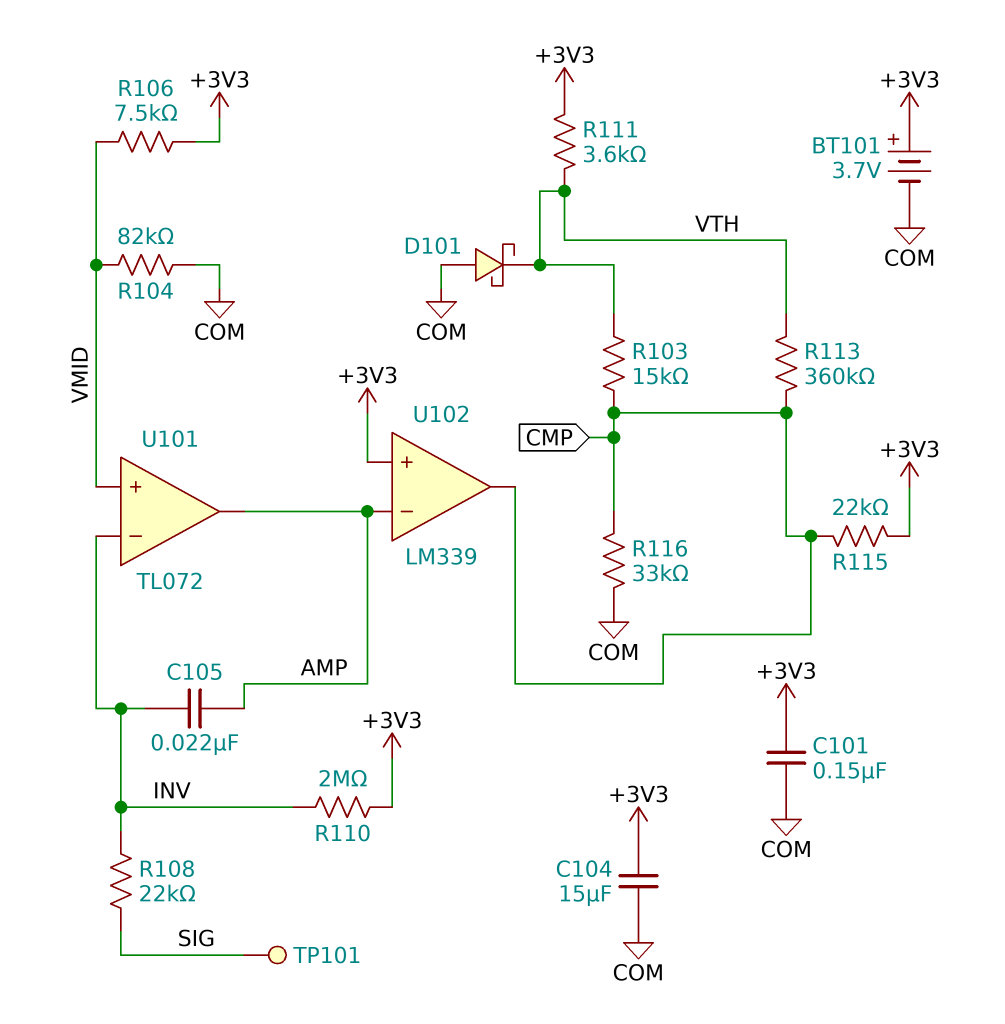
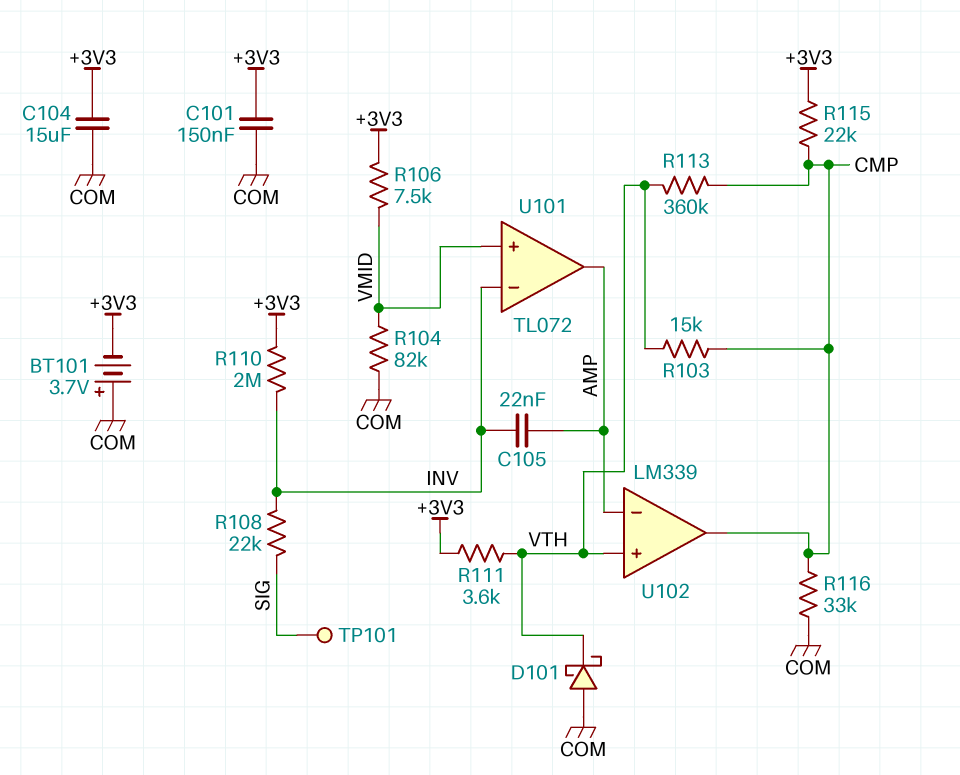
BT101: 3.7V (plus +3V3, minus COM) -> 3.7V (plus COM, minus +3V3)
U102 pin in+: +3V3 -> VTH

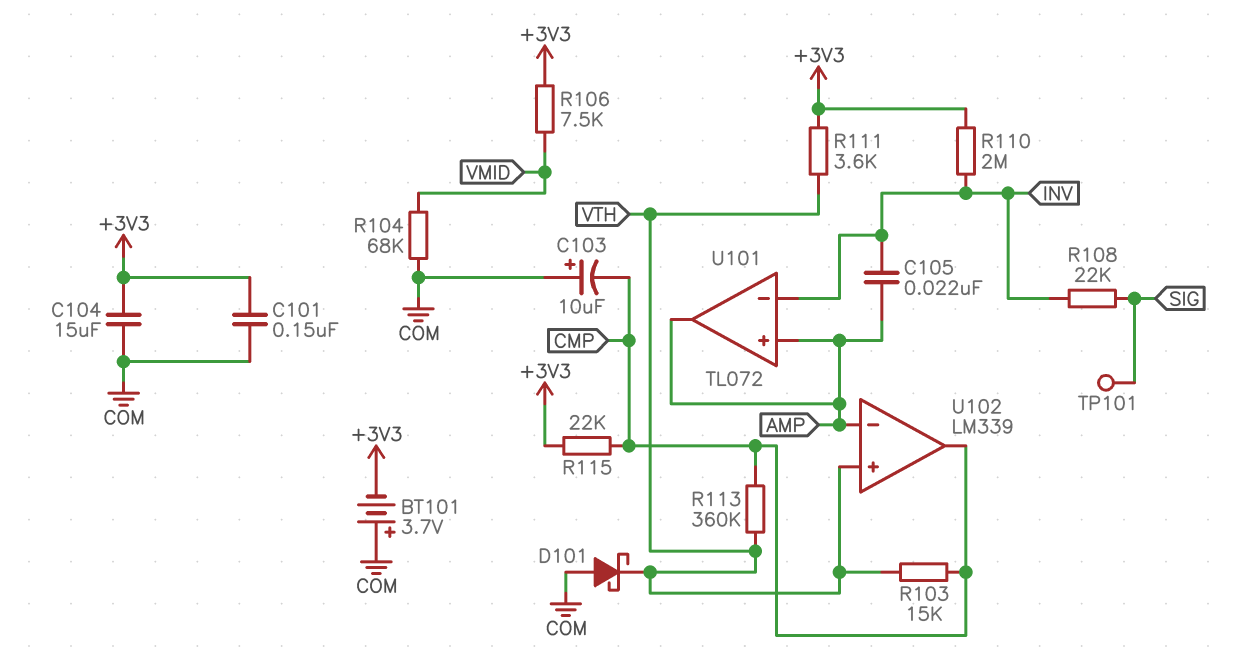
C103: none -> 10uF (plus COM, minus CMP)
R104: 82k (COM, VMID) -> 68k (COM, VMID)
R116: 33k (CMP, COM) -> none
U101 pin in+: VMID -> AMP

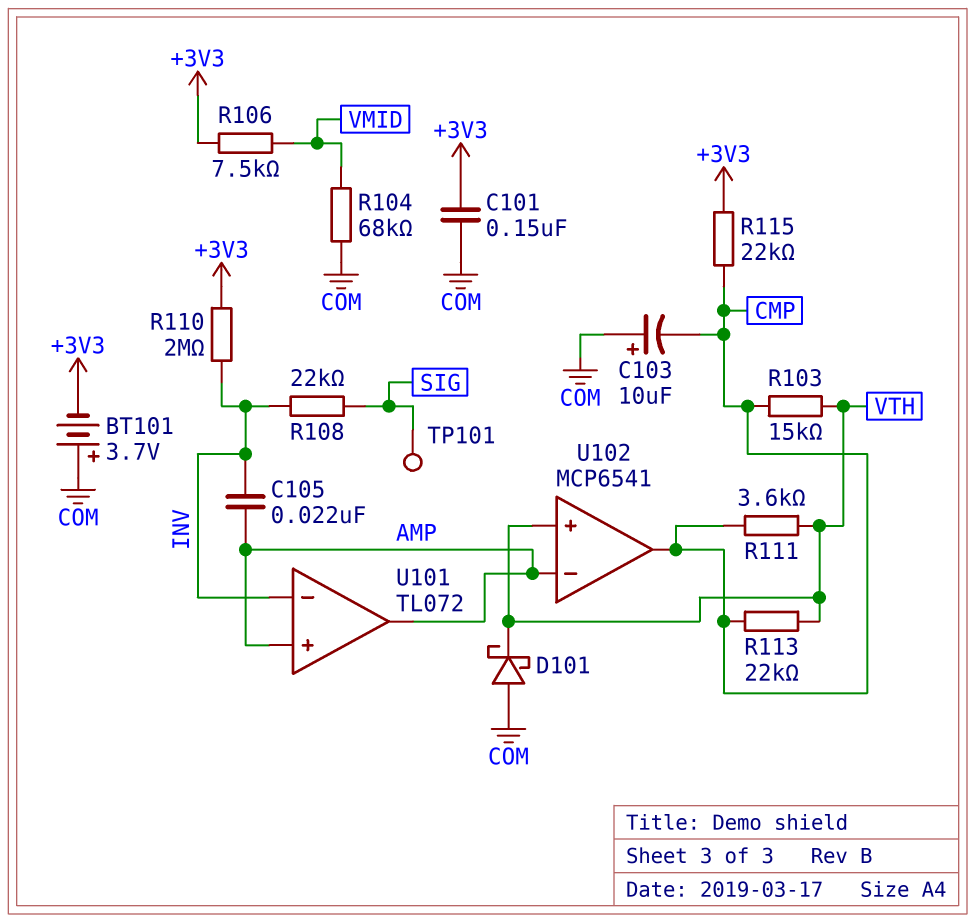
C104: 15uF (+3V3, COM) -> none
R111: 3.6k (+3V3, VTH) -> 3.6k (CMP, VTH)
R113: 360k (CMP, VTH) -> 22k (CMP, VTH)
U102: LM339 -> MCP6541

